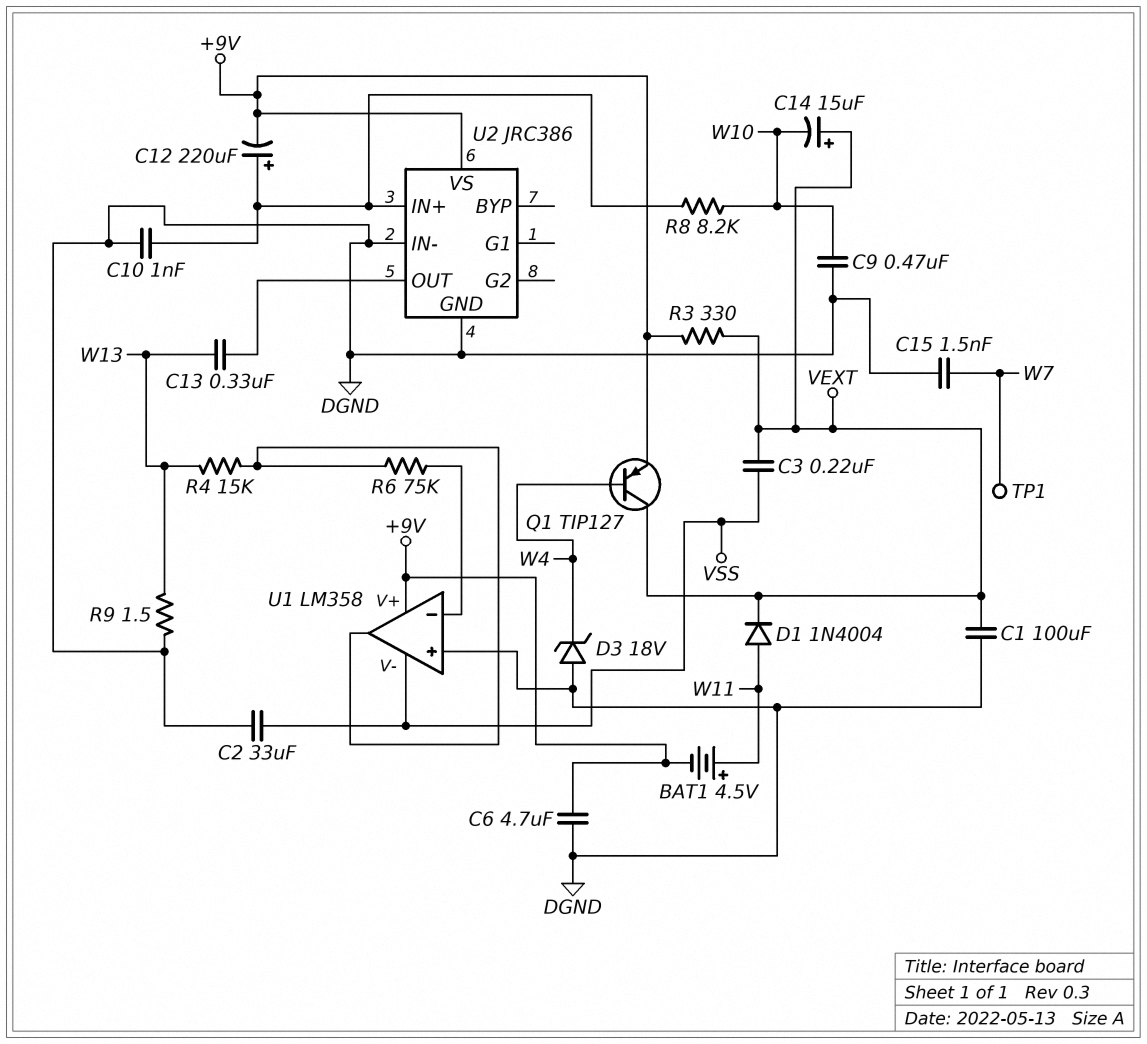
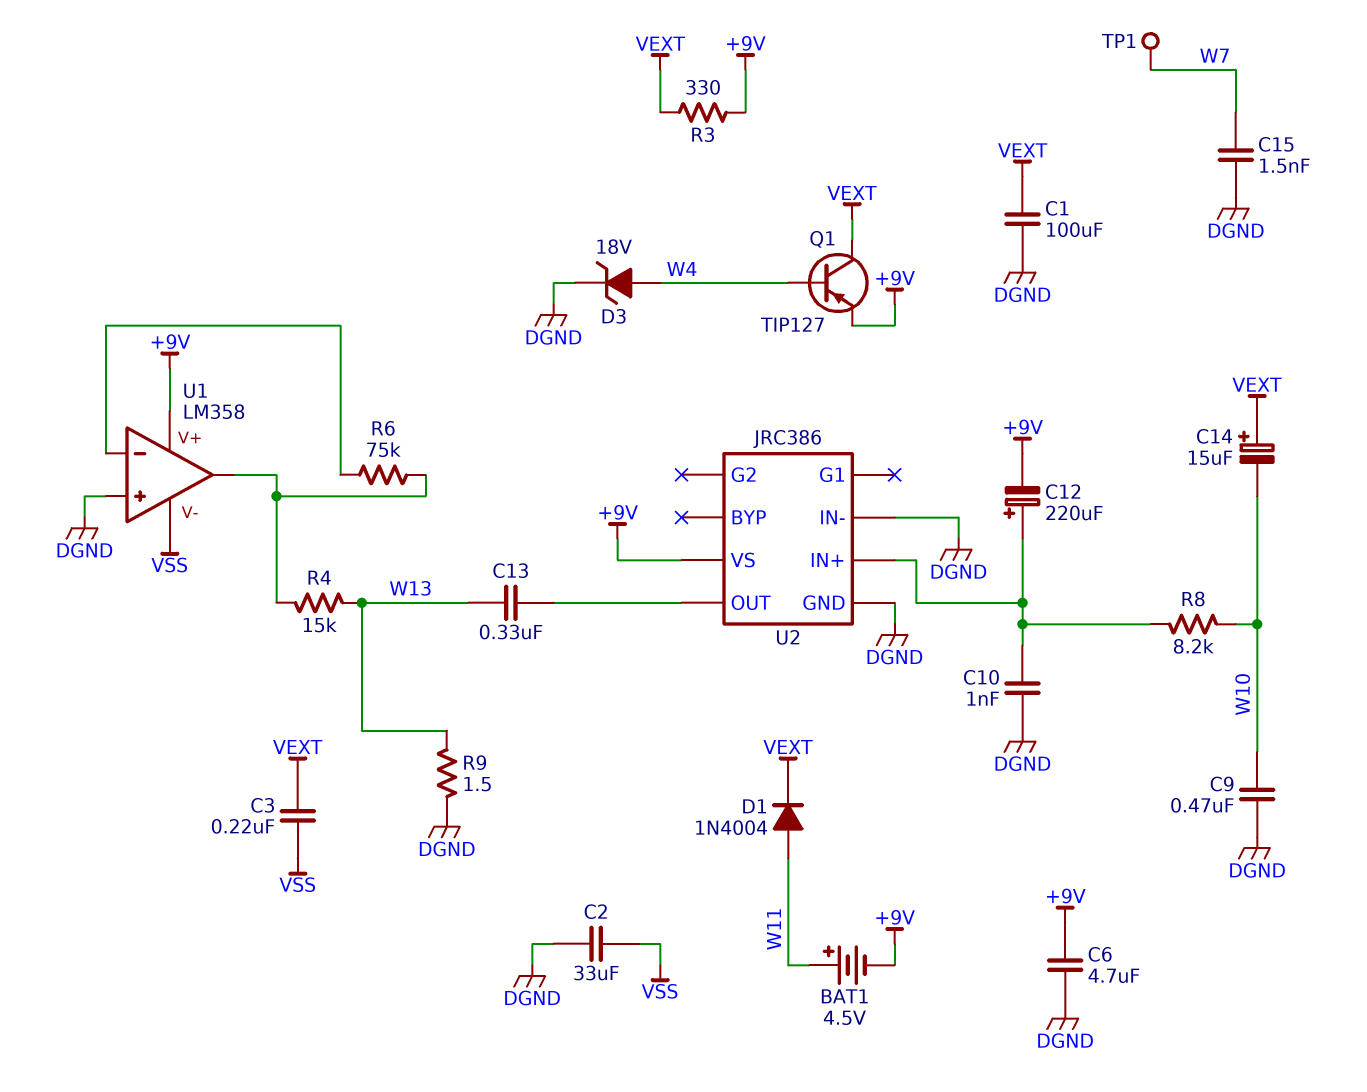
D3: zener 18V (A DGND, K W4) -> zener 18V (A W4, K DGND)

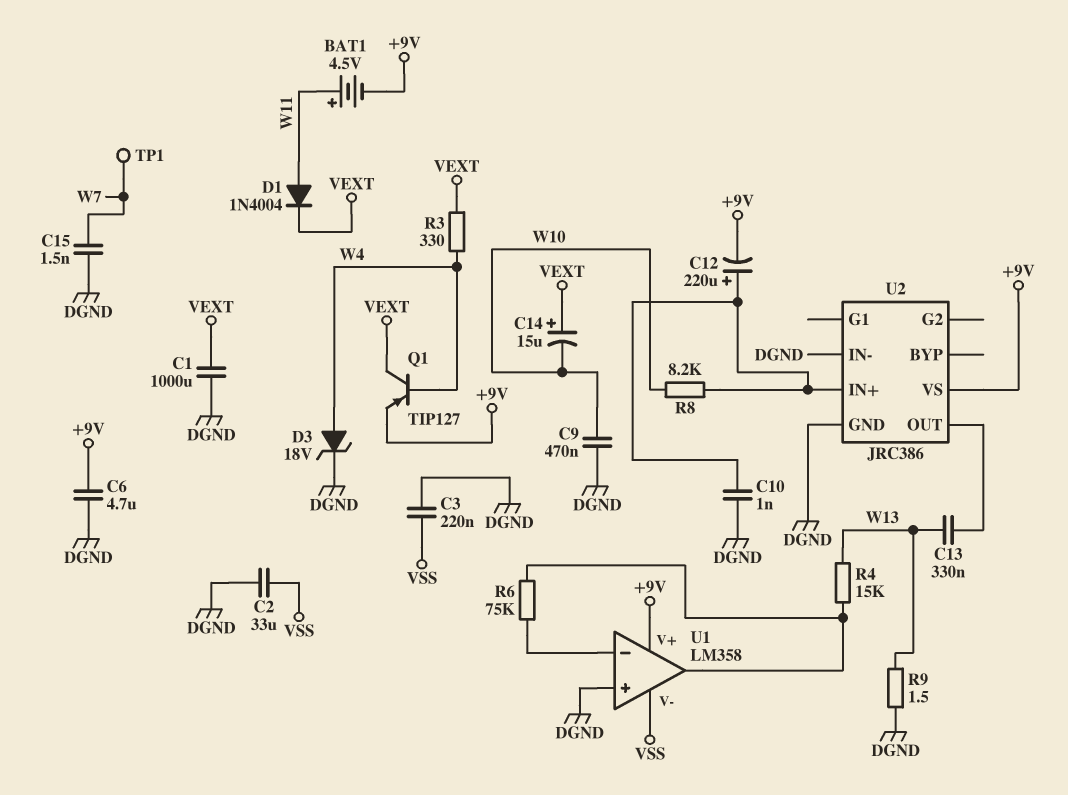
C1: 100uF (DGND, VEXT) -> 1000uF (DGND, VEXT)
C3: 220nF (VEXT, VSS) -> 220nF (DGND, VSS)
R3: 330 (+9V, VEXT) -> 330 (VEXT, W4)

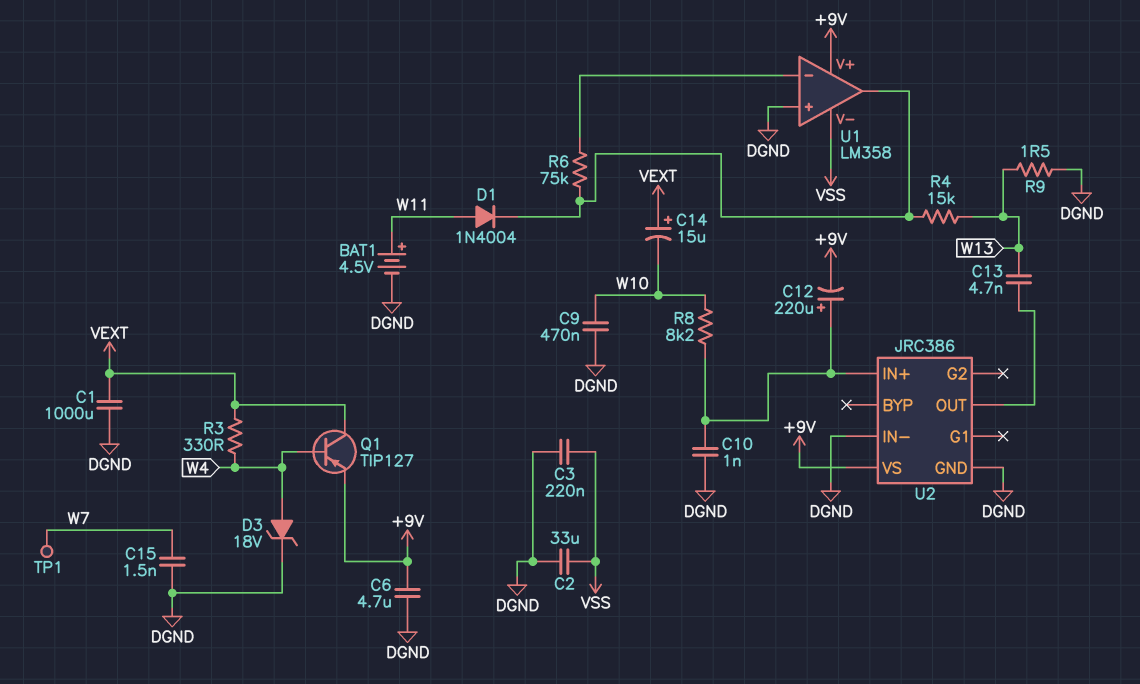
BAT1: 4.5V (plus W11, minus +9V) -> 4.5V (plus W11, minus DGND)
C13: 330nF (U2/OUT, W13) -> 4.7nF (U2/OUT, W13)
D1: diode 1N4004 (A W11, K VEXT) -> diode 1N4004 (A W11, K U1/out)

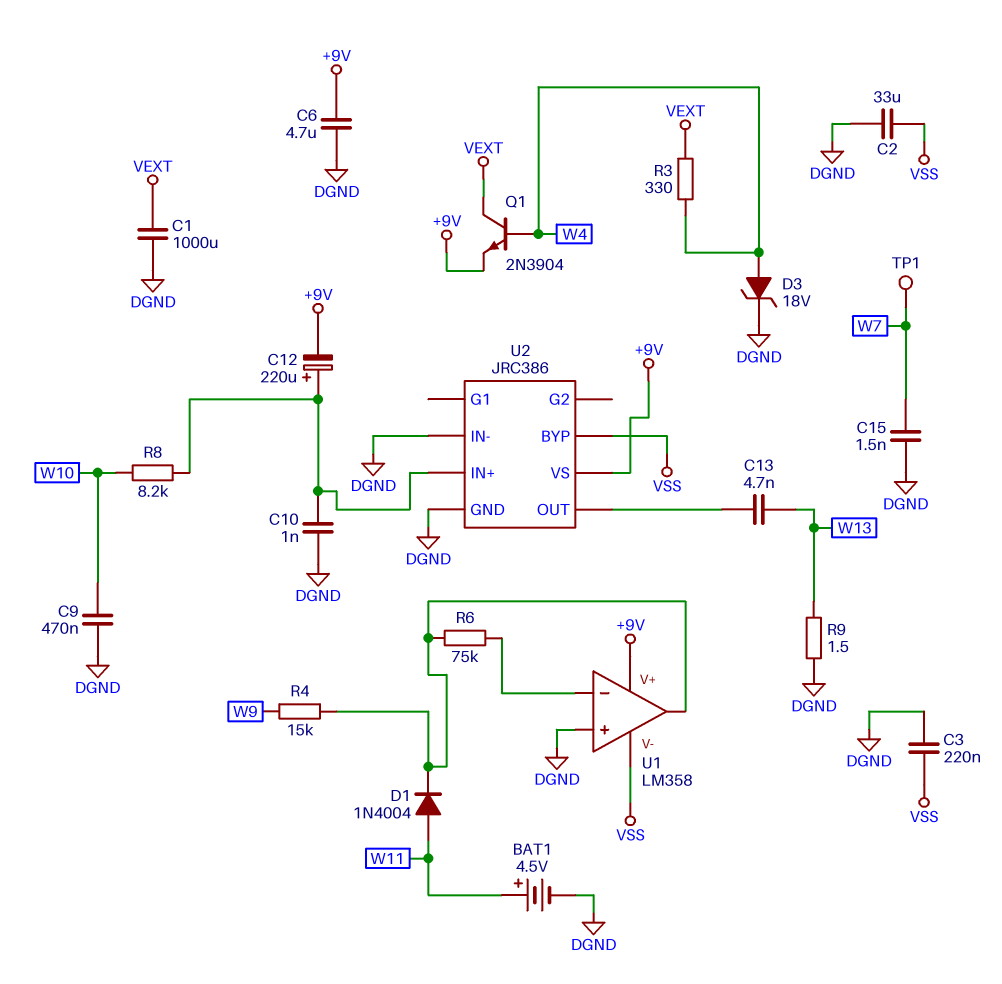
C14: 15uF (plus VEXT, minus W10) -> none
Q1: PNP TIP127 (B W4, C VEXT, E +9V) -> NPN 2N3904 (B W4, C VEXT, E +9V)
R4: 15k (U1/out, W13) -> 15k (U1/out, W9)
U2 pin BYP: none -> VSS

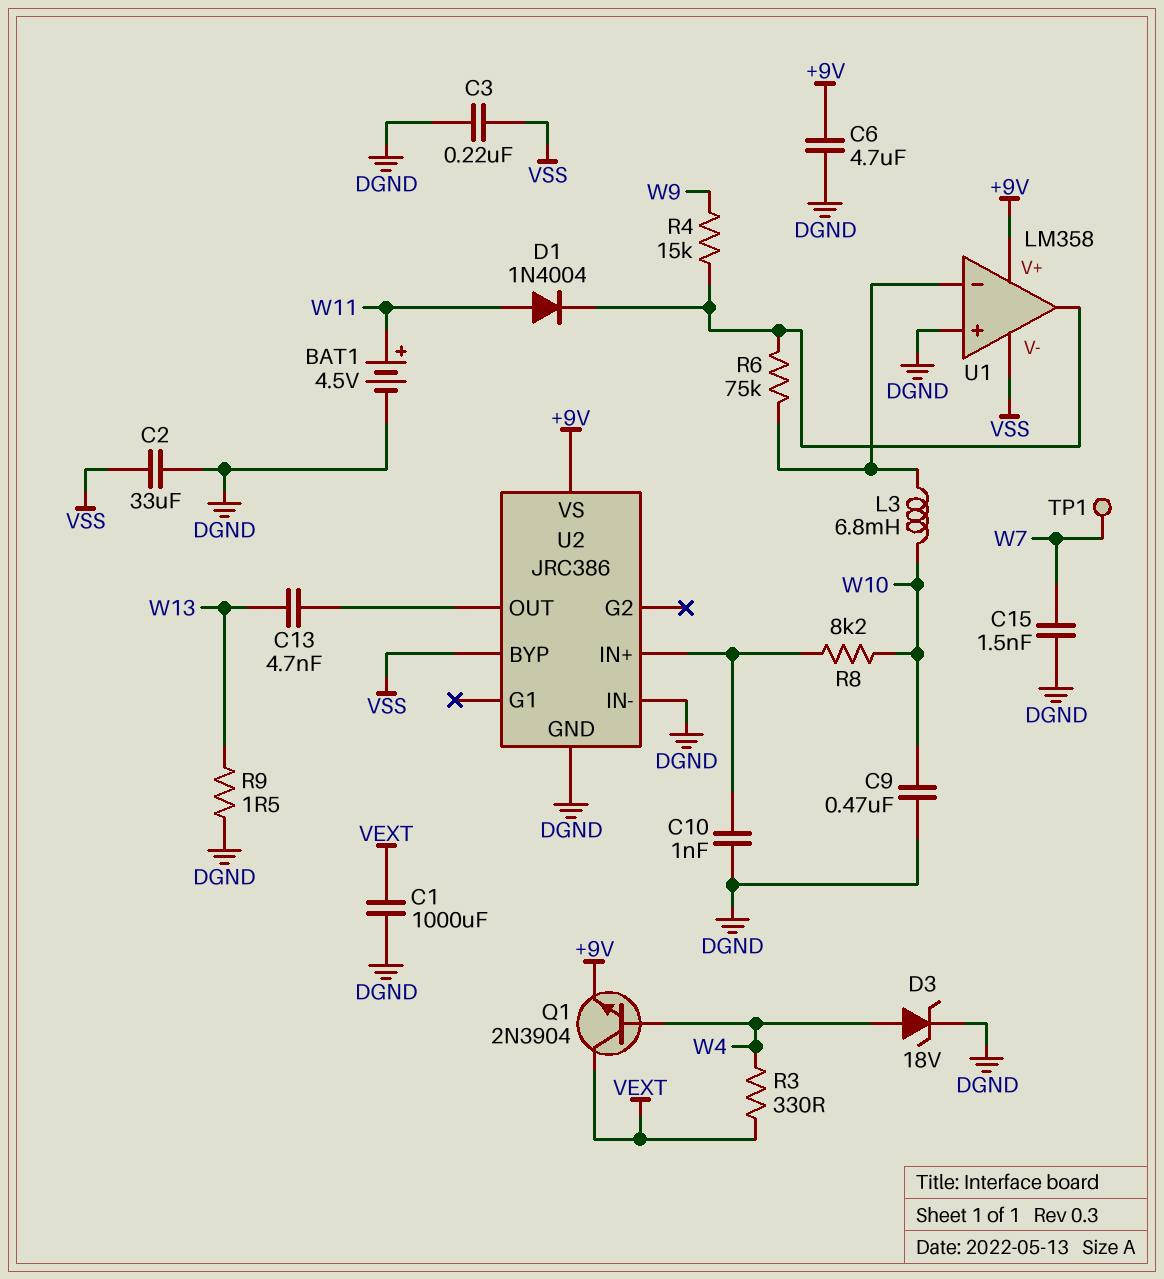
C12: 220uF (plus U2/IN+, minus +9V) -> none
L3: none -> 6.8mH (U1/in-, W10)

